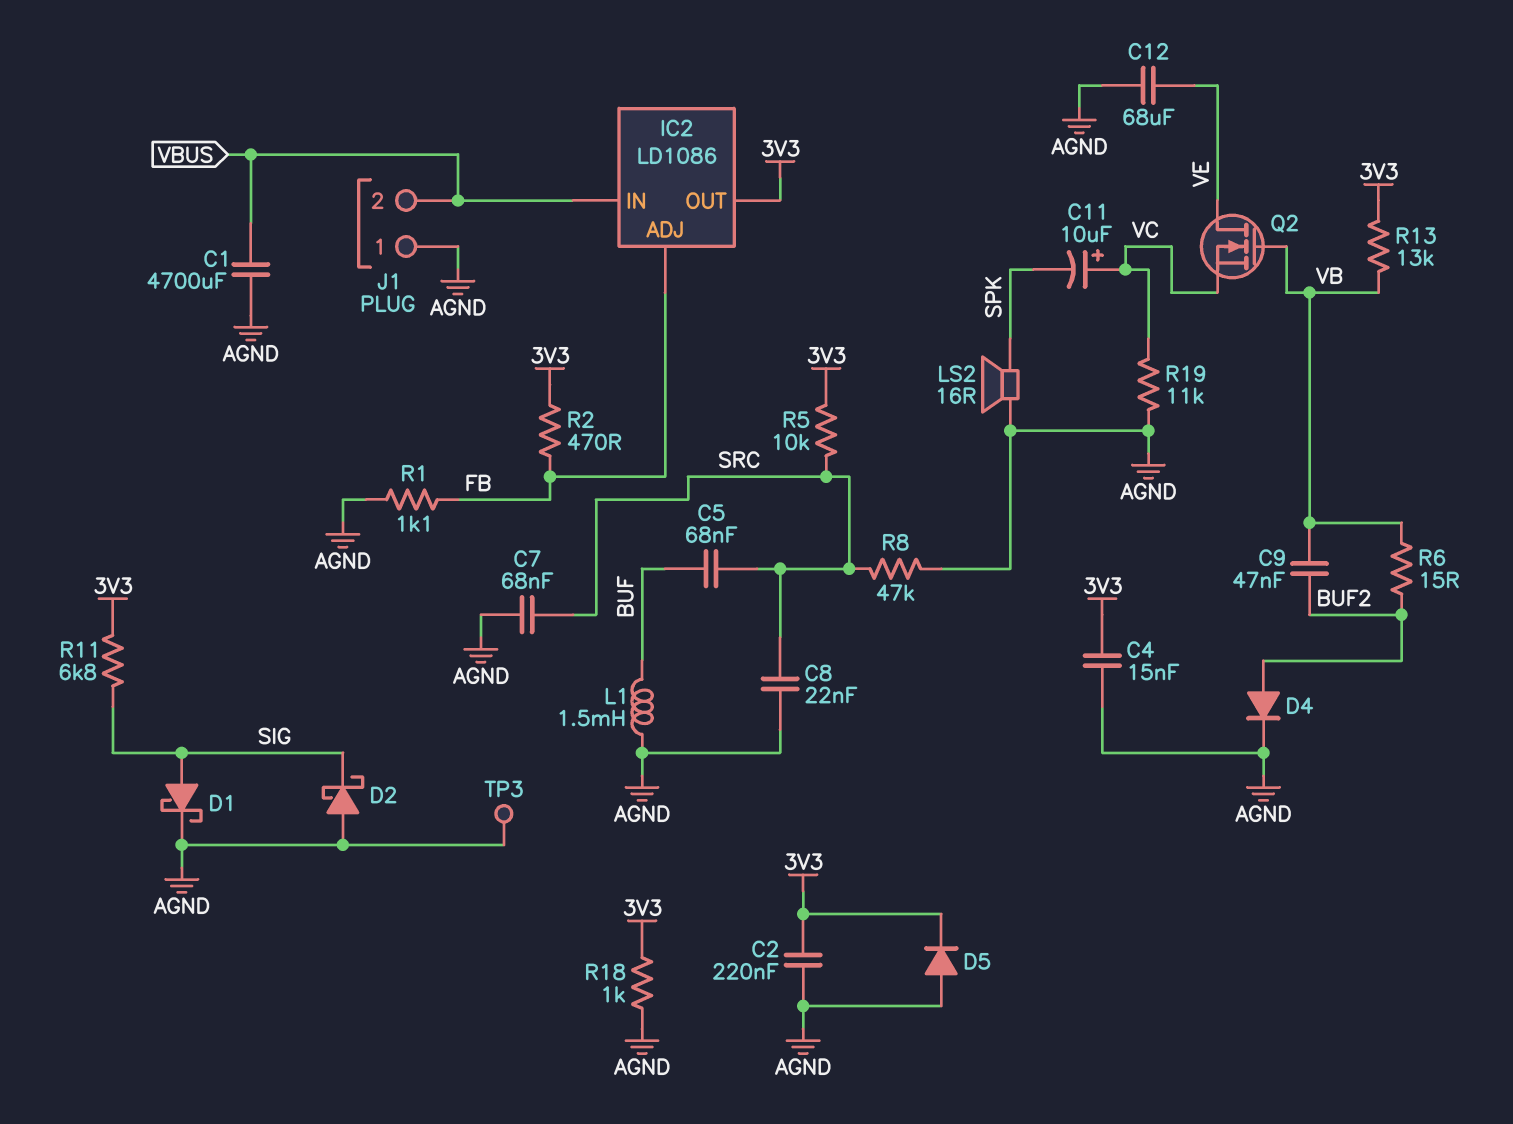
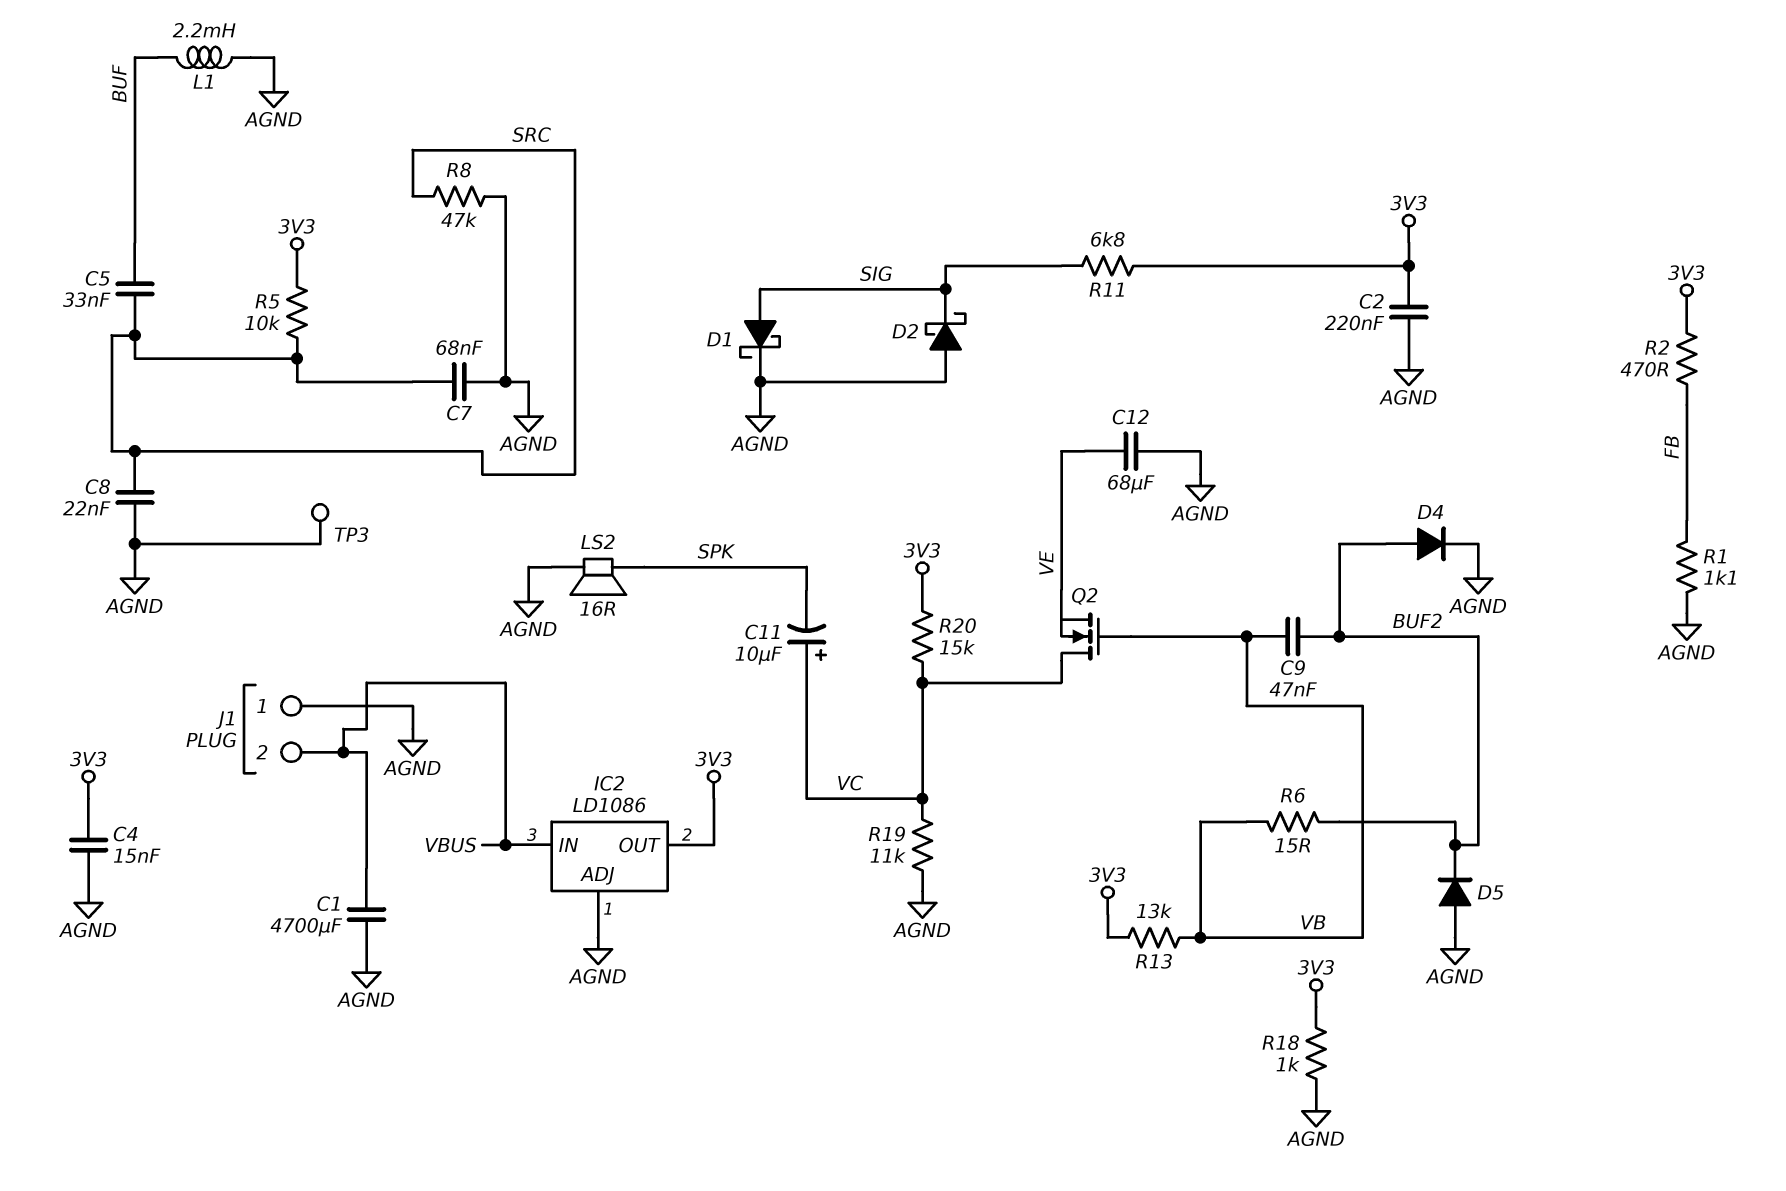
C5: 68nF (BUF, SRC) -> 33nF (BUF, SRC)
D5: diode (A AGND, K 3V3) -> diode (A AGND, K BUF2)
IC2 pin ADJ: FB -> AGND
L1: 1.5mH (AGND, BUF) -> 2.2mH (AGND, BUF)
Q2: NMOS (G VB, D VE, S VC) -> NMOS (G VB, D VC, S VE)
R20: none -> 15k (3V3, VC)

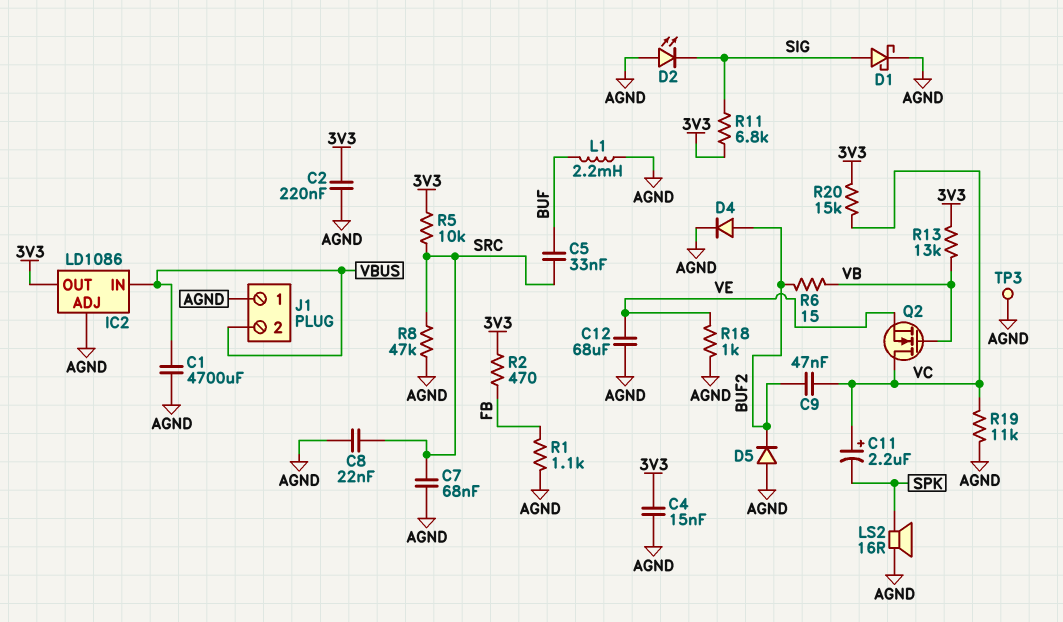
C9: 47nF (BUF2, VB) -> 47nF (BUF2, VC)
C11: 10uF (plus VC, minus SPK) -> 2.2uF (plus VC, minus SPK)
D2: schottky (A AGND, K SIG) -> LED (A AGND, K SIG)
R18: 1k (3V3, AGND) -> 1k (AGND, VE)

